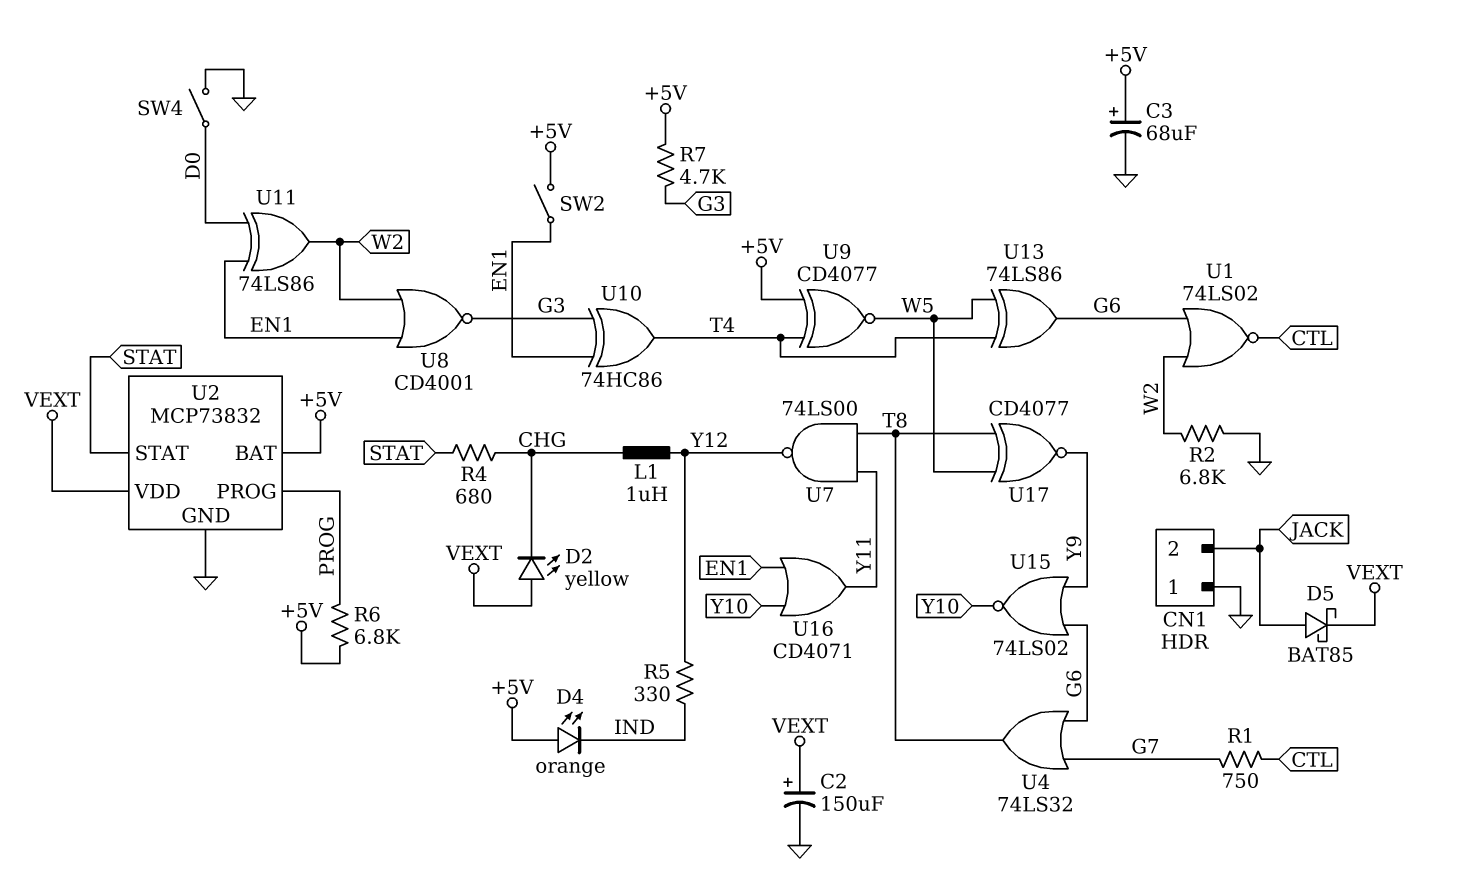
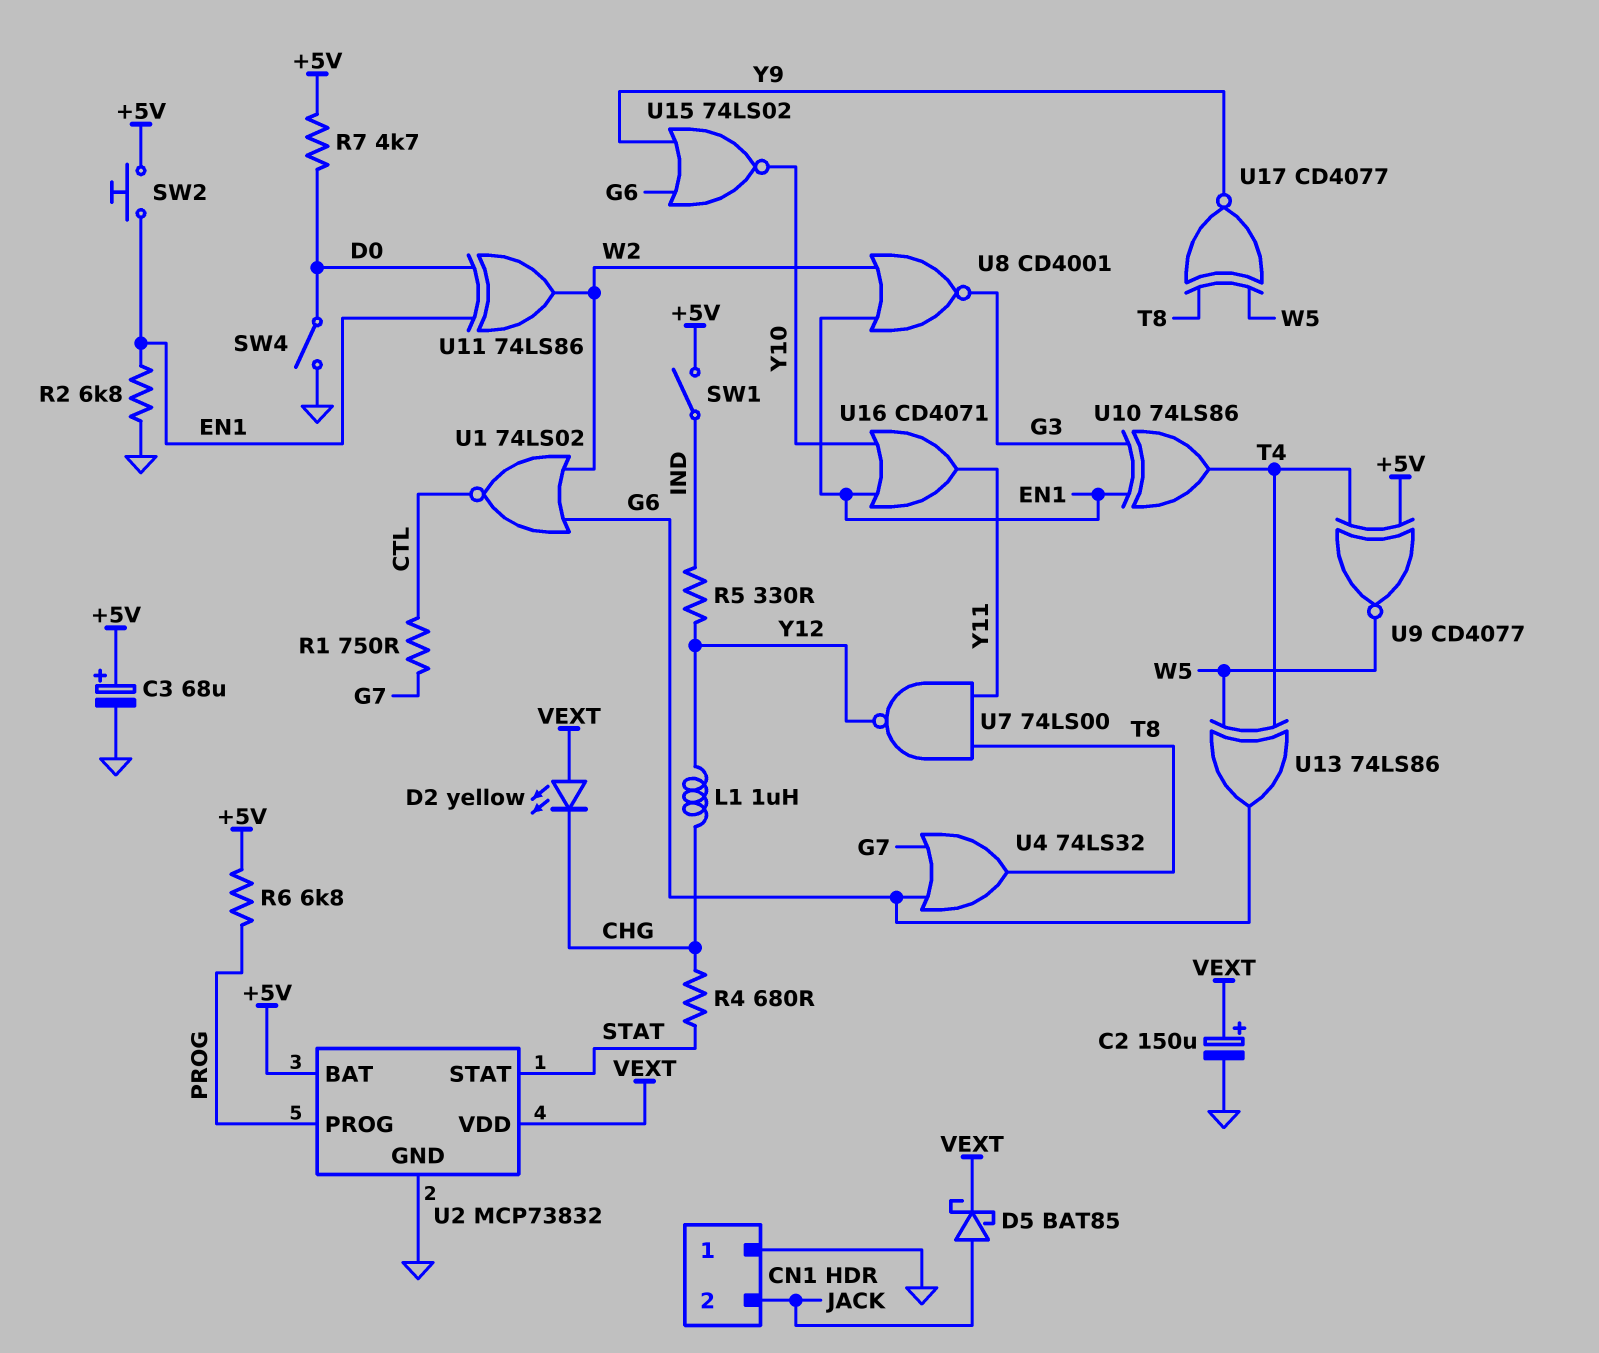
D4: LED orange (A +5V, K IND) -> none
R2: 6.8k (GND, W2) -> 6.8k (EN1, GND)
R7: 4.7k (+5V, G3) -> 4.7k (+5V, D0)
SW1: none -> switch (+5V, IND)
SW2: switch (+5V, EN1) -> button (+5V, EN1)
U10: XOR 74HC86 (in EN1, in G3, out T4) -> XOR 74LS86 (in EN1, in G3, out T4)

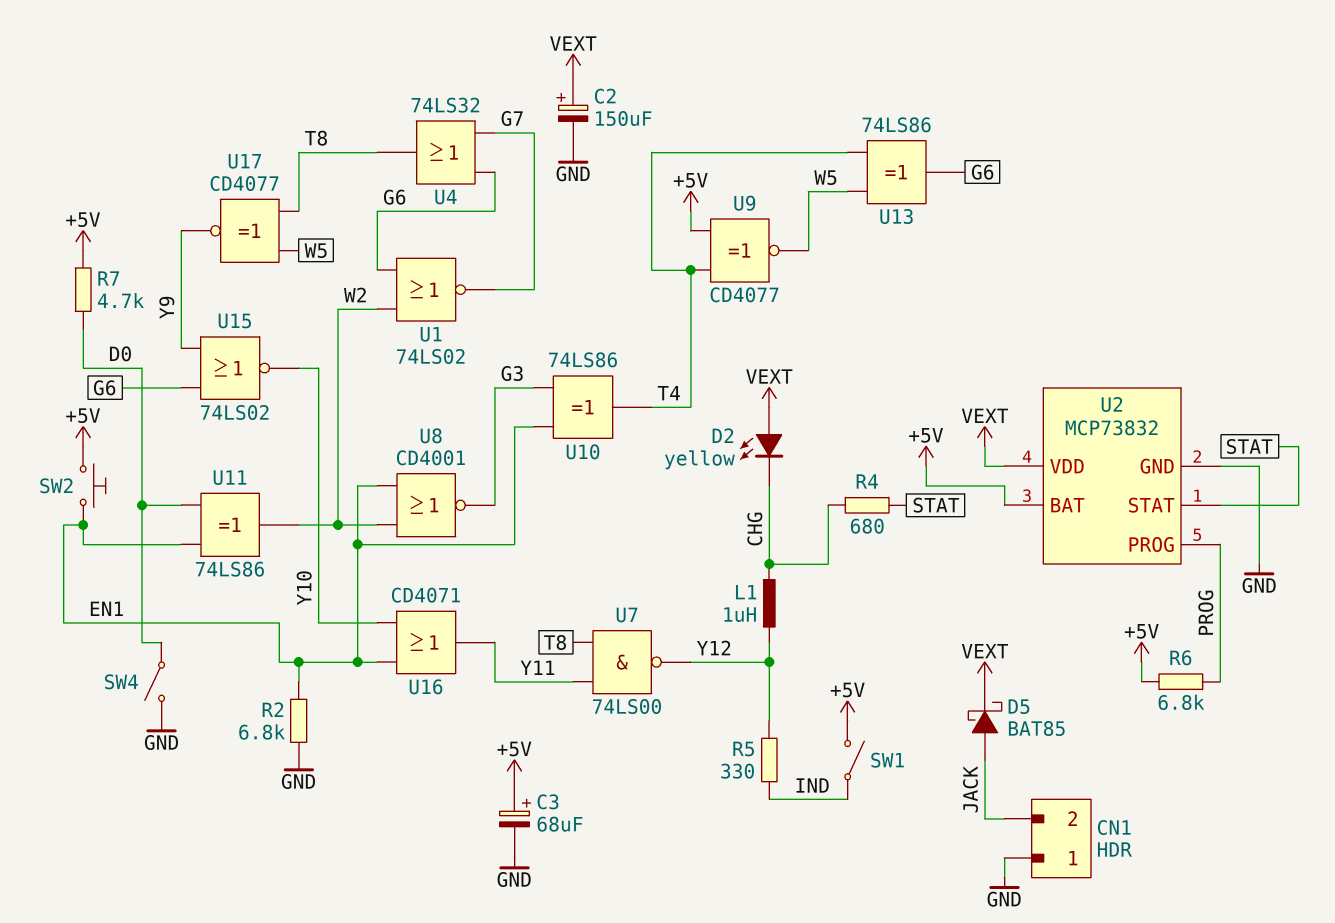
R1: 750 (CTL, G7) -> none
U1: NOR 74LS02 (in G6, in W2, out CTL) -> NOR 74LS02 (in G6, in W2, out G7)

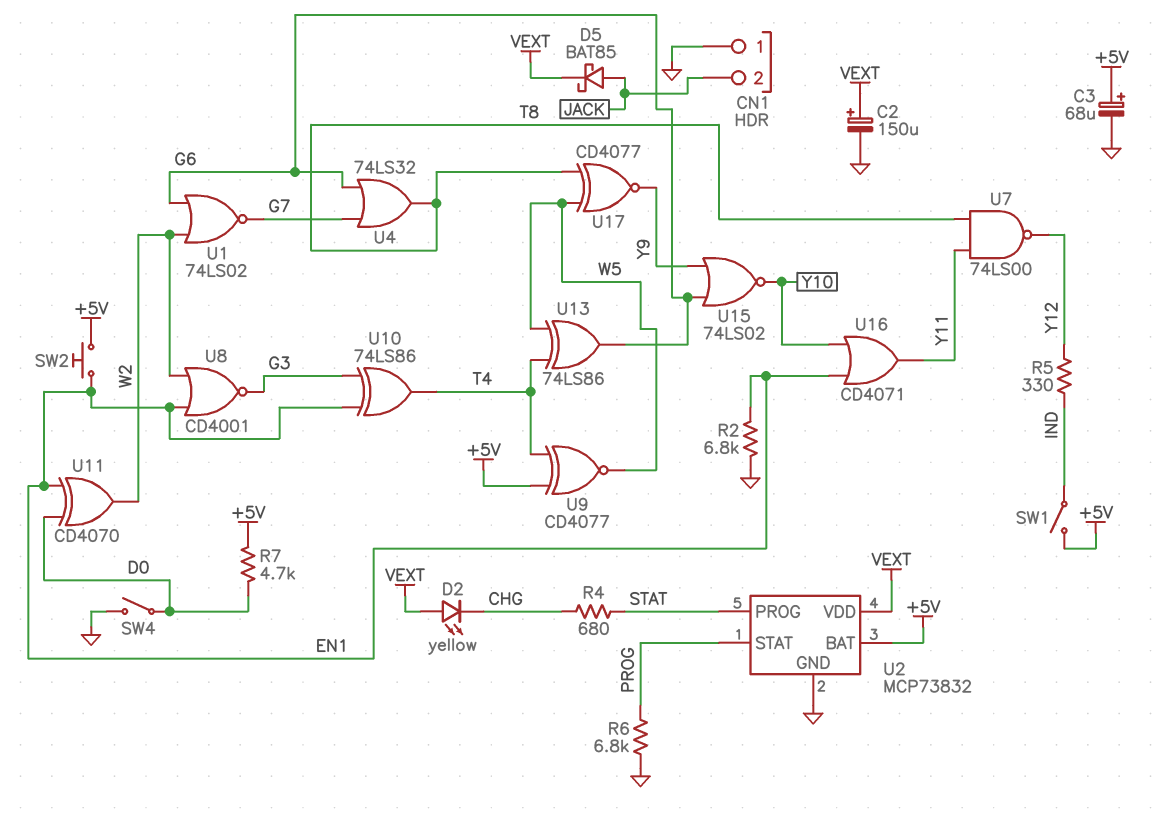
L1: 1uH (CHG, Y12) -> none
R6: 6.8k (+5V, PROG) -> 6.8k (GND, PROG)
U2 pin PROG: PROG -> STAT
U2 pin STAT: STAT -> PROG
U11: XOR 74LS86 (in D0, in EN1, out W2) -> XOR CD4070 (in D0, in EN1, out W2)

